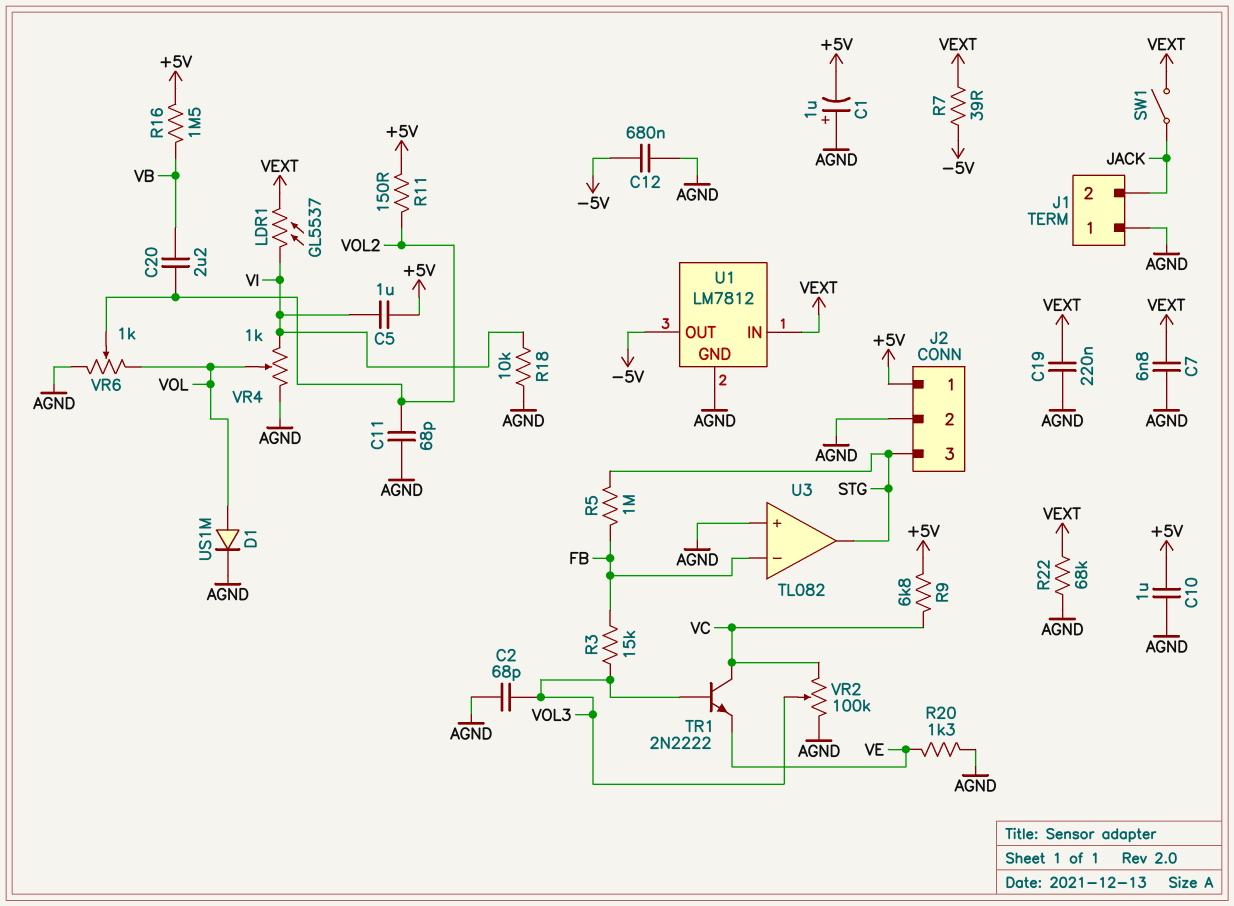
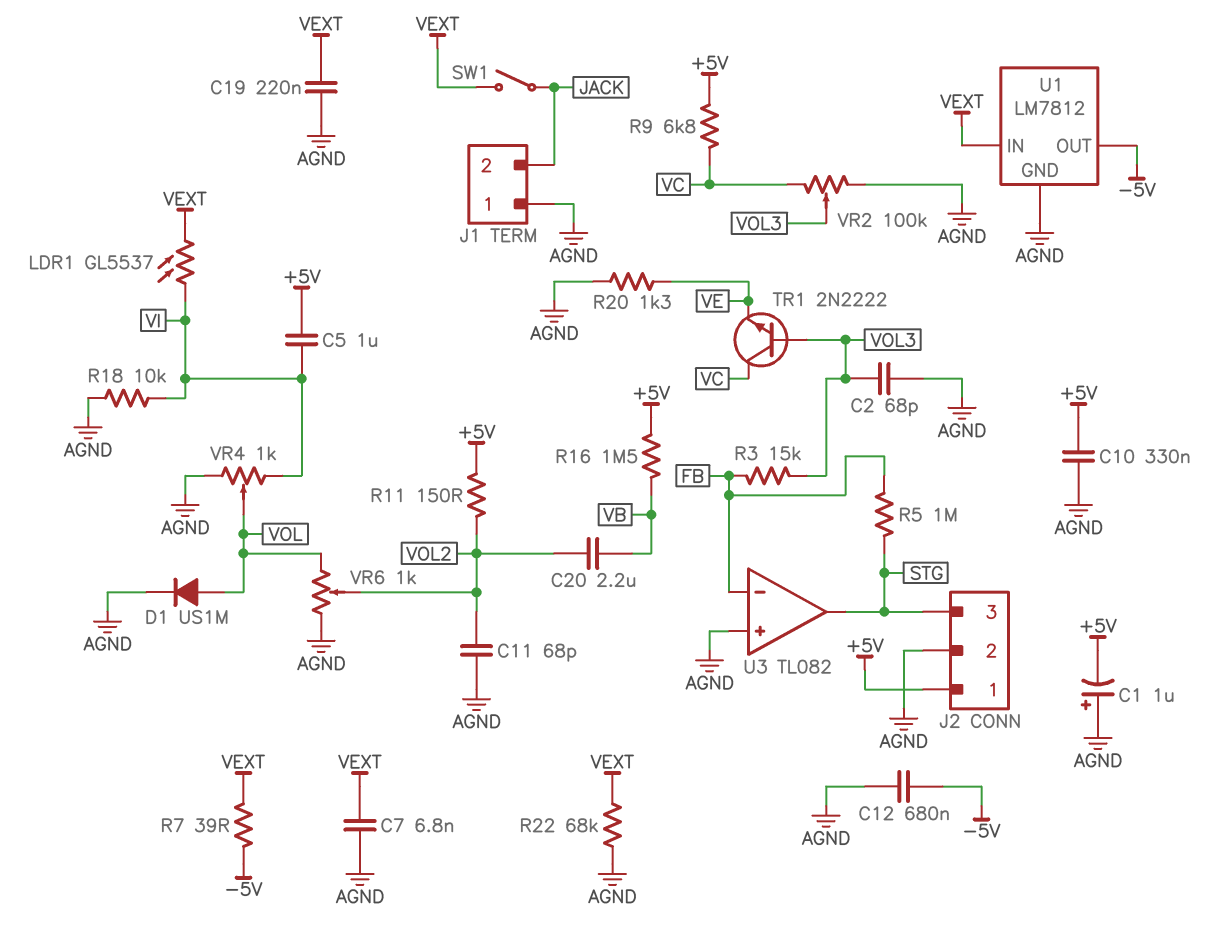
C10: 1uF (+5V, AGND) -> 330nF (+5V, AGND)

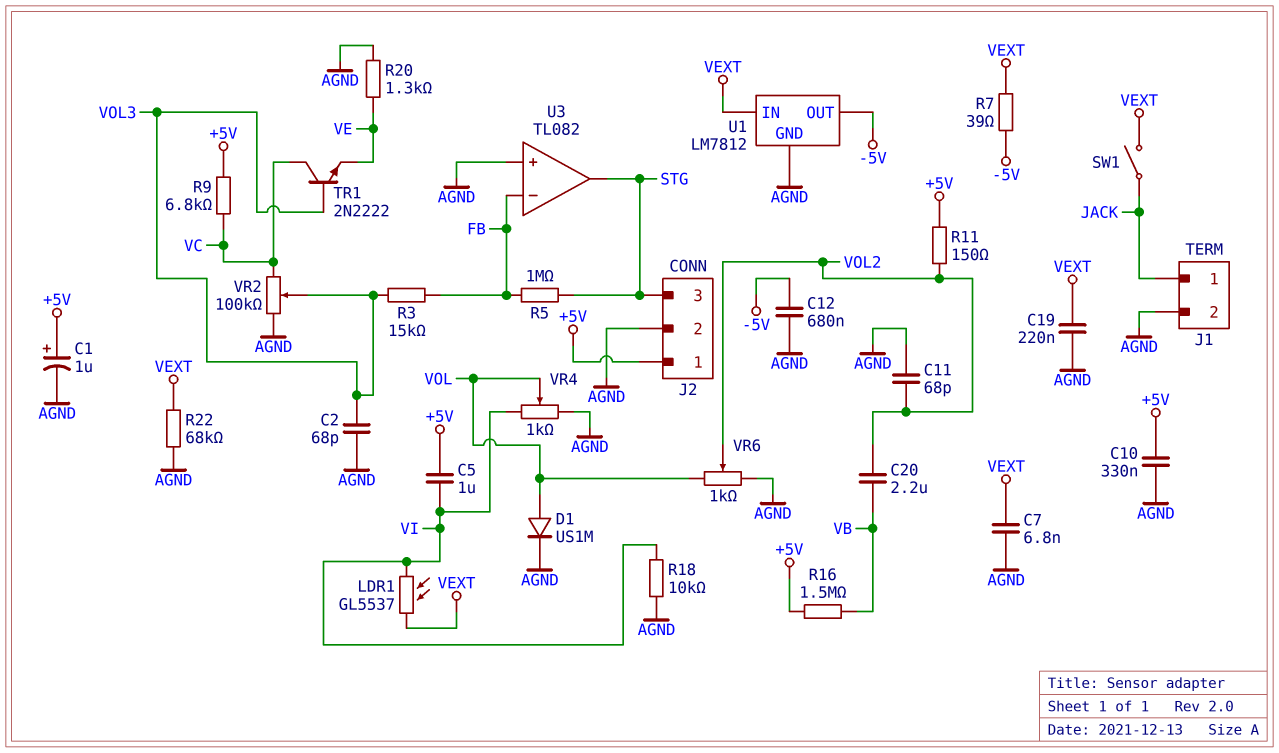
C1: 1uF (plus AGND, minus +5V) -> 1uF (plus +5V, minus AGND)
J1 pin 1: AGND -> JACK
J1 pin 2: JACK -> AGND

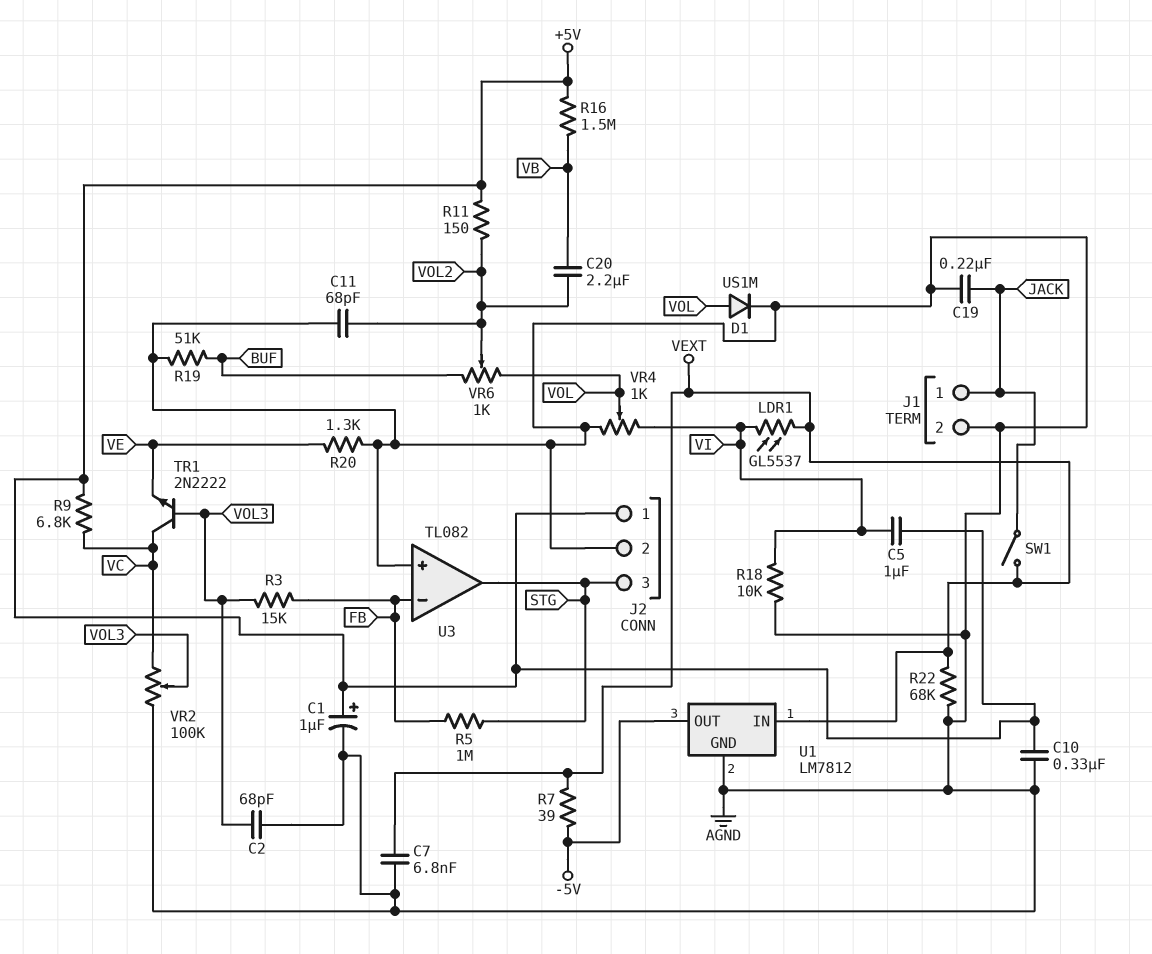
C12: 680nF (-5V, AGND) -> none
C19: 220nF (AGND, VEXT) -> 220nF (AGND, JACK)
R19: none -> 51k (AGND, BUF)
VR6: 1k (AGND, VOL, wiper VOL2) -> 1k (BUF, VOL, wiper VOL2)

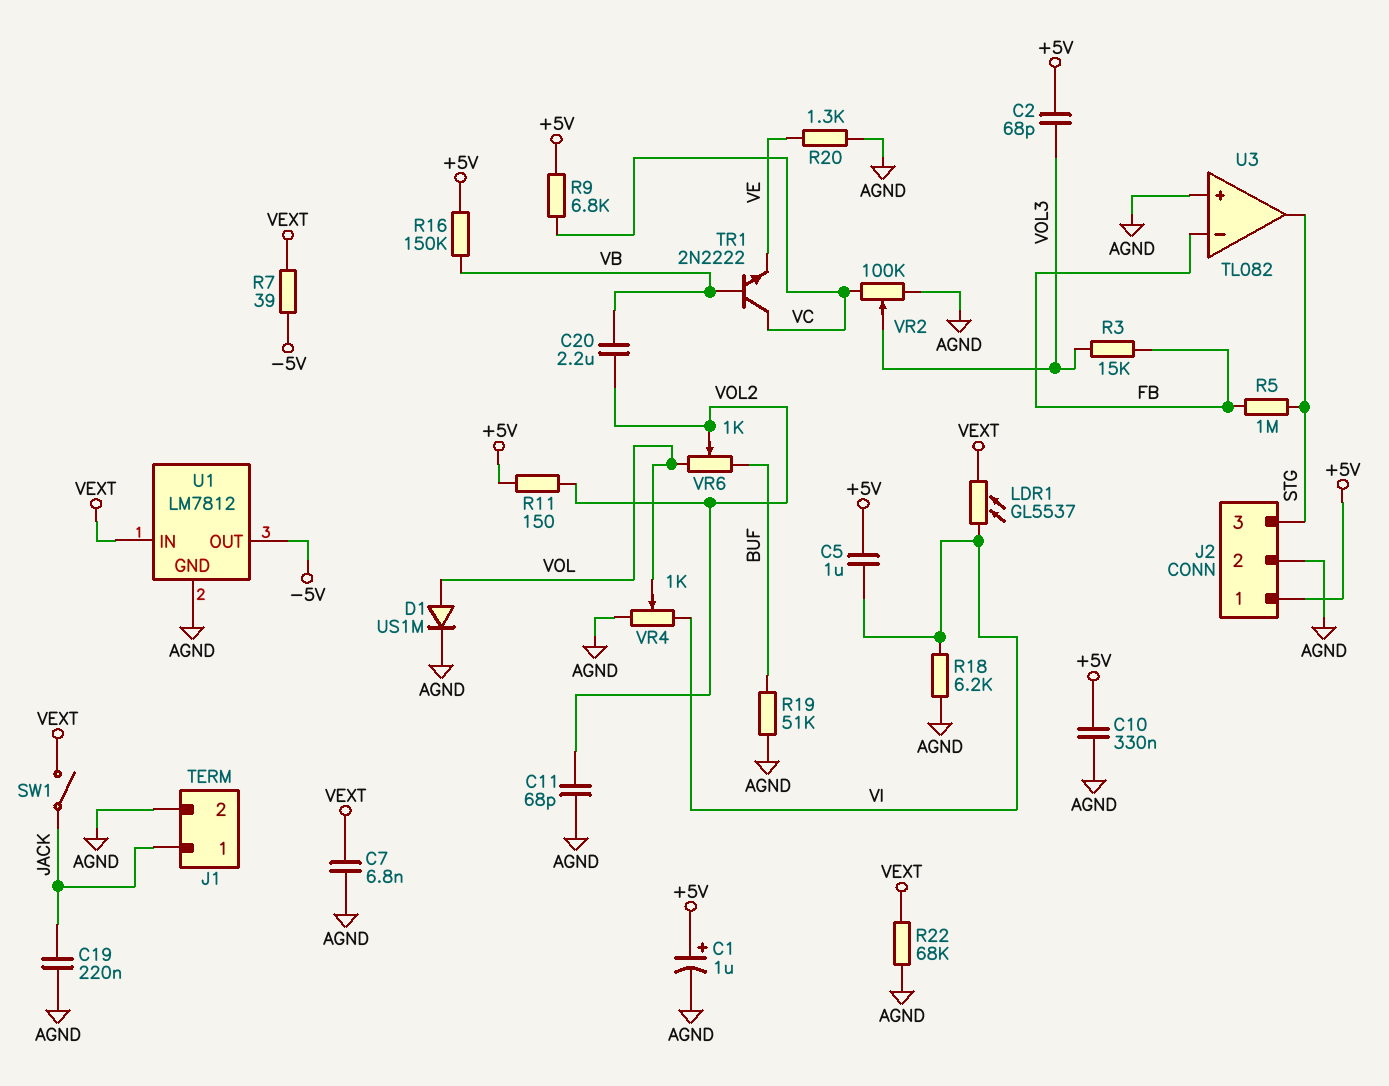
C2: 68pF (AGND, VOL3) -> 68pF (+5V, VOL3)
R16: 1.5M (+5V, VB) -> 150k (+5V, VB)
R18: 10k (AGND, VI) -> 6.2k (AGND, VI)
TR1: NPN 2N2222 (B VOL3, C VC, E VE) -> NPN 2N2222 (B VB, C VC, E VE)

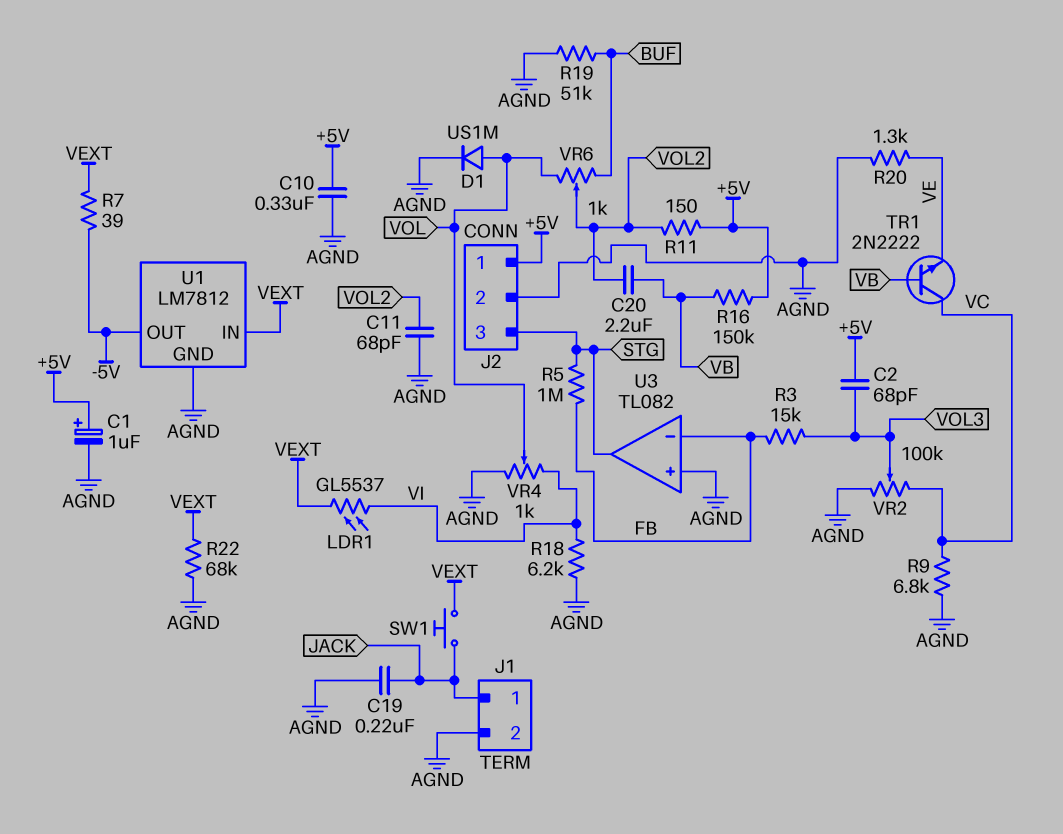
C5: 1uF (+5V, VI) -> none
C7: 6.8nF (AGND, VEXT) -> none
R9: 6.8k (+5V, VC) -> 6.8k (AGND, VC)
SW1: switch (JACK, VEXT) -> button (JACK, VEXT)

